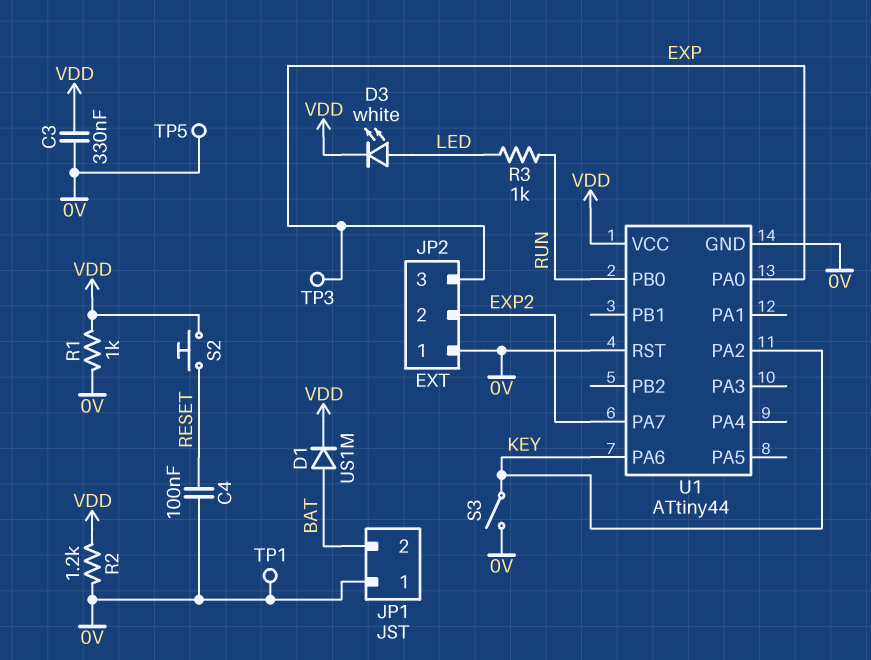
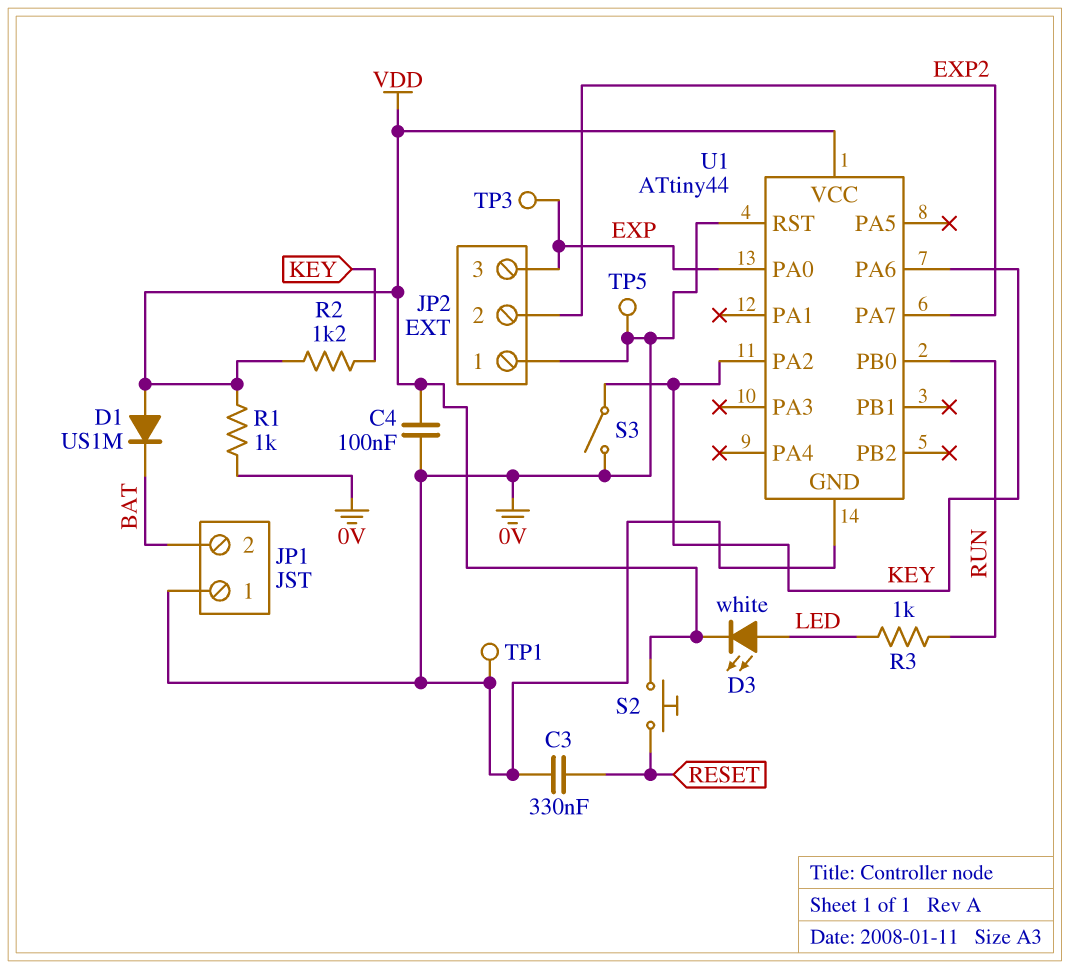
C3: 330nF (0V, VDD) -> 330nF (0V, RESET)
C4: 100nF (0V, RESET) -> 100nF (0V, VDD)
D1: diode US1M (A BAT, K VDD) -> diode US1M (A VDD, K BAT)
R2: 1.2k (0V, VDD) -> 1.2k (KEY, VDD)

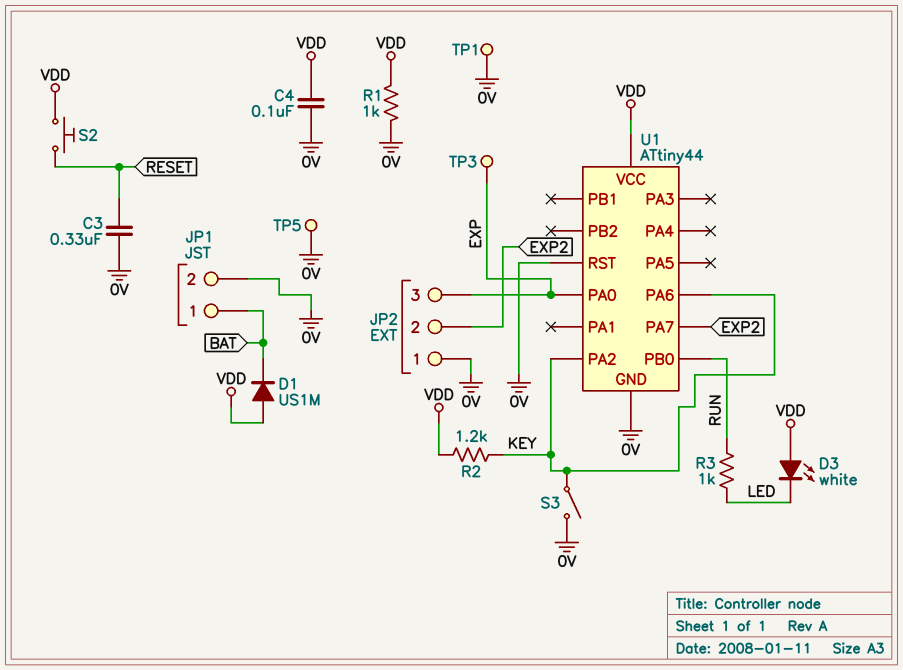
D3: LED white (A LED, K VDD) -> LED white (A VDD, K LED)
JP1 pin 1: 0V -> BAT
JP1 pin 2: BAT -> 0V

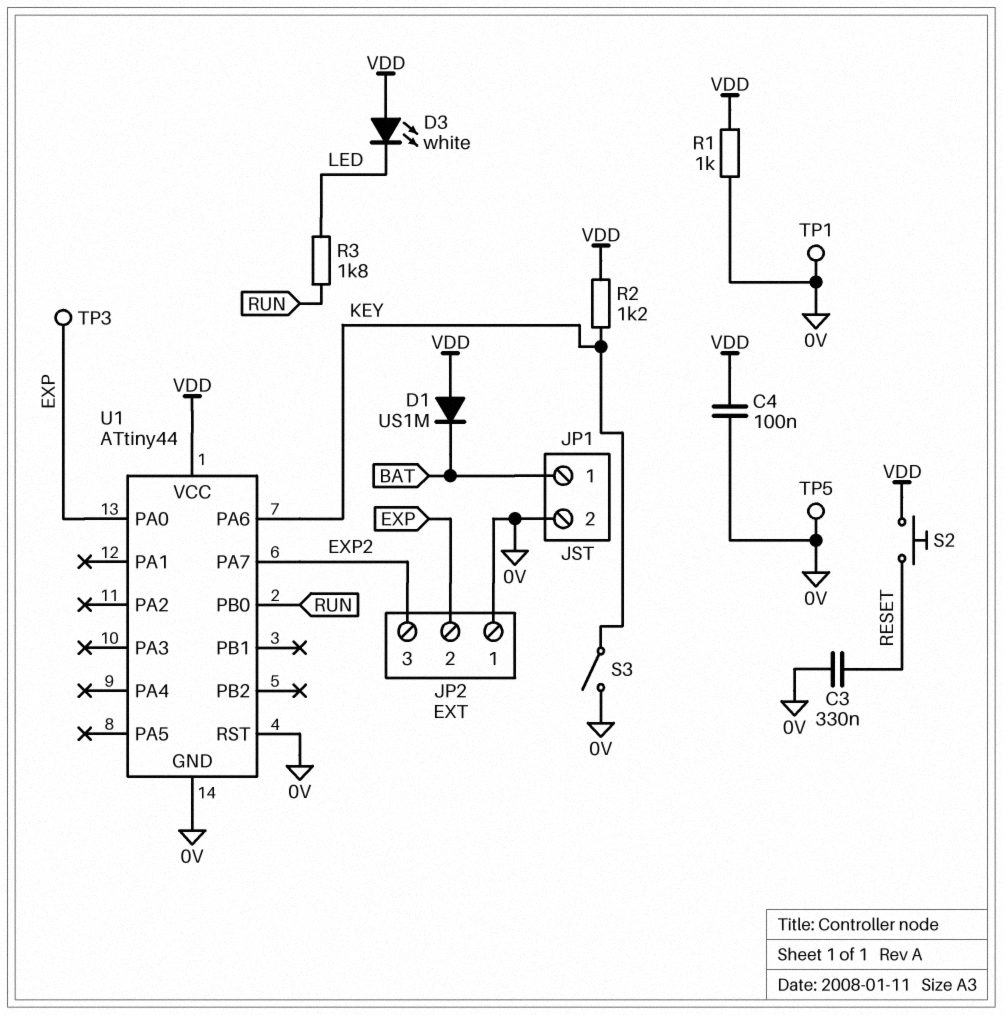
JP2 pin 2: EXP2 -> EXP
JP2 pin 3: EXP -> EXP2
R3: 1k (LED, RUN) -> 1.8k (LED, RUN)
U1 pin PA2: KEY -> none

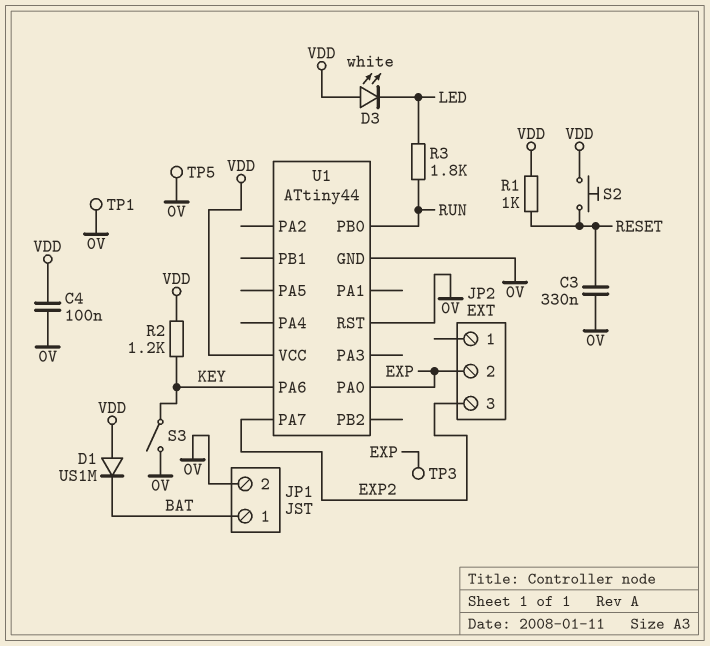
JP2 pin 1: 0V -> none
R1: 1k (0V, VDD) -> 1k (RESET, VDD)

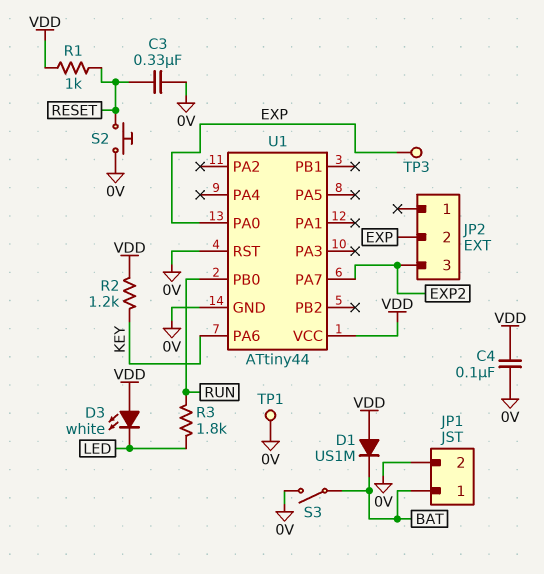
S2: button (RESET, VDD) -> button (0V, RESET)
S3: switch (0V, KEY) -> switch (0V, BAT)
TP5: test point (0V) -> none

